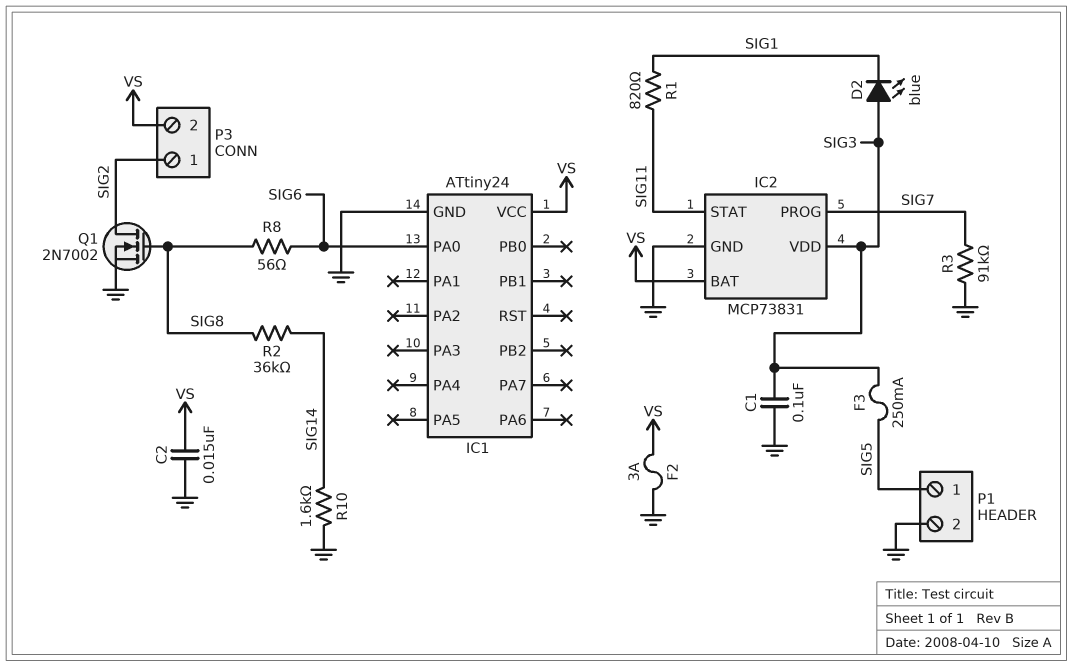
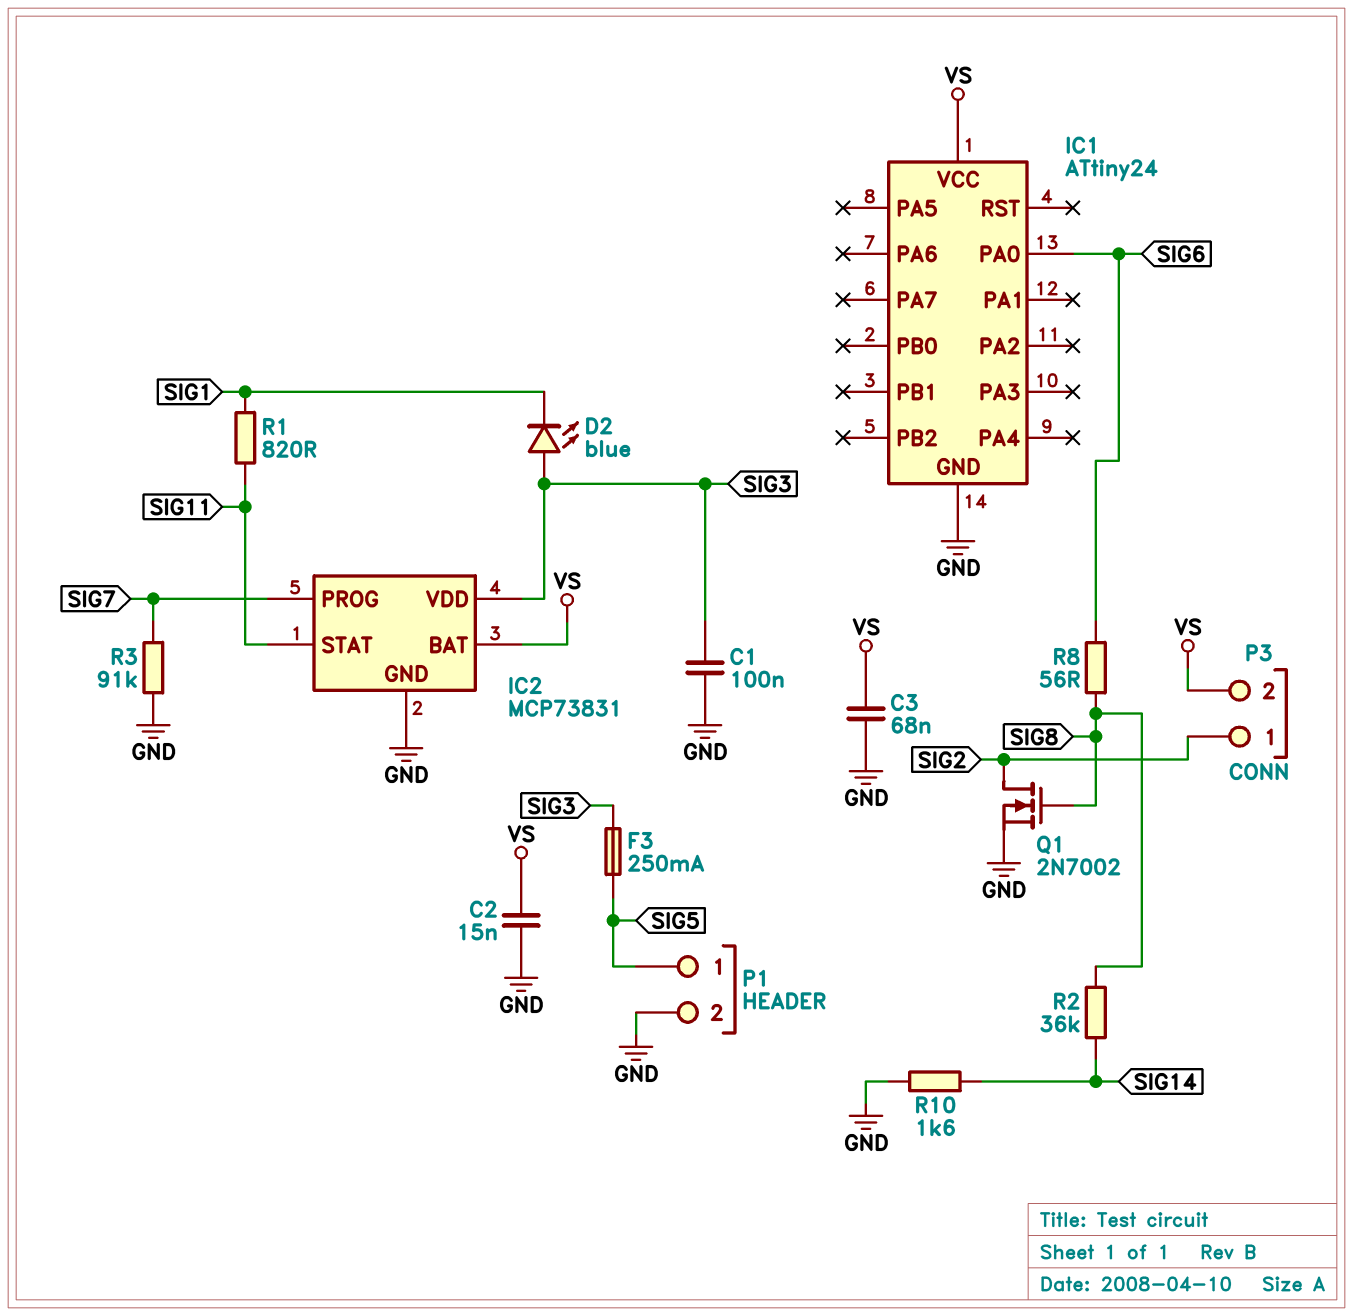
C3: none -> 68nF (GND, VS)
F2: 3A (GND, VS) -> none

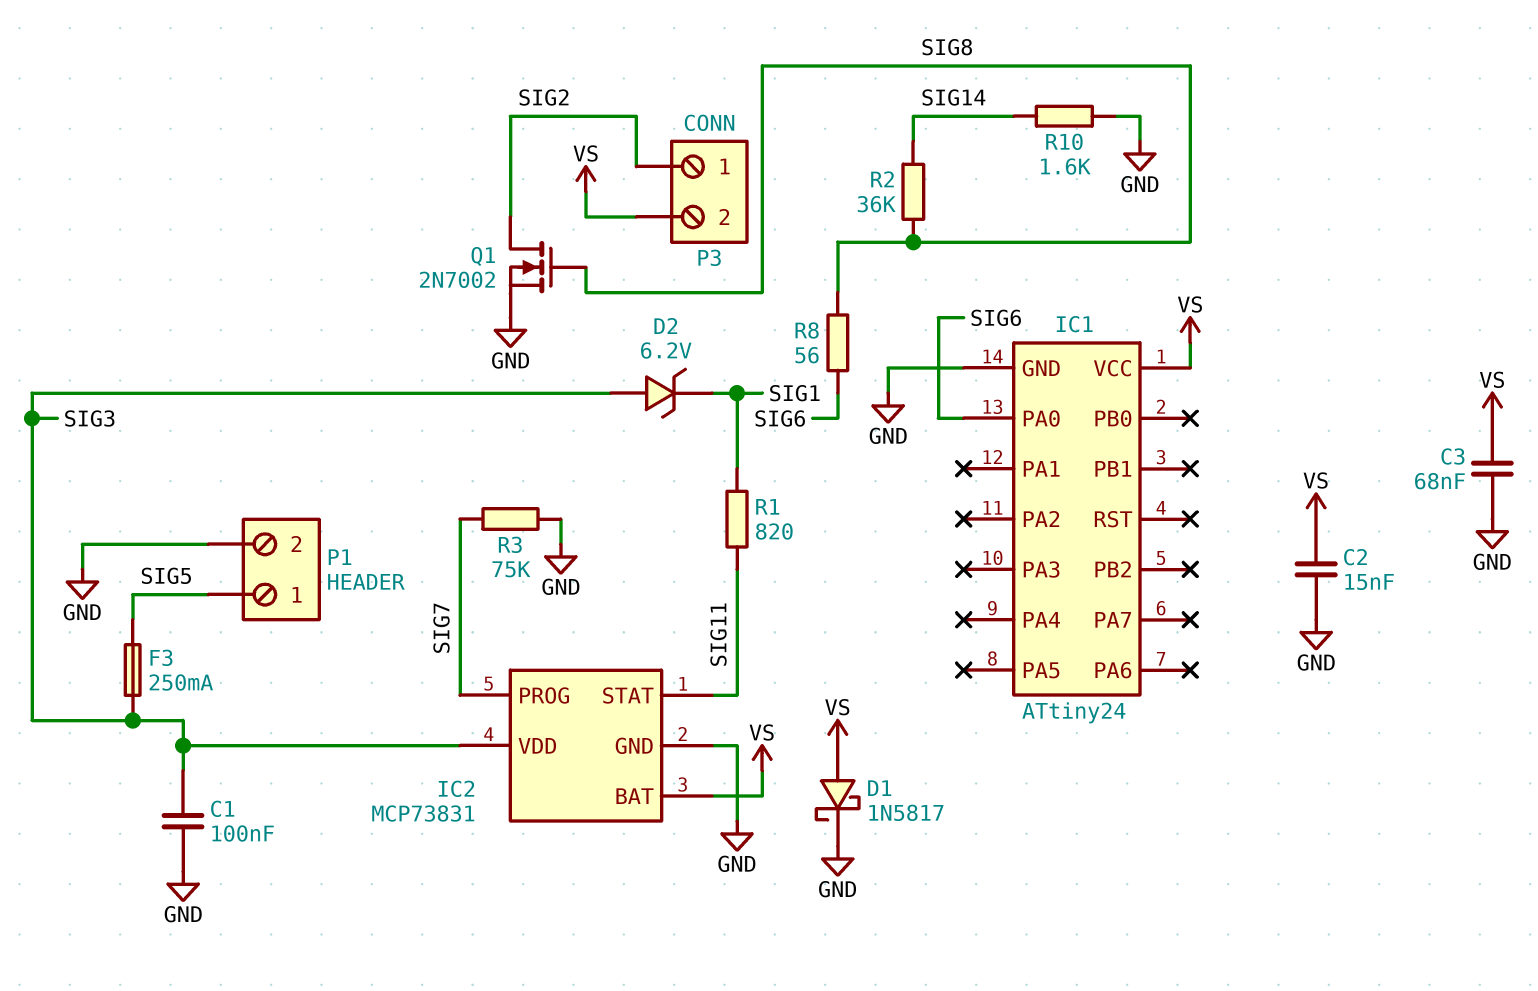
D1: none -> schottky 1N5817 (A VS, K GND)
D2: LED blue (A SIG3, K SIG1) -> zener 6.2V (A SIG3, K SIG1)
R3: 91k (GND, SIG7) -> 75k (GND, SIG7)

